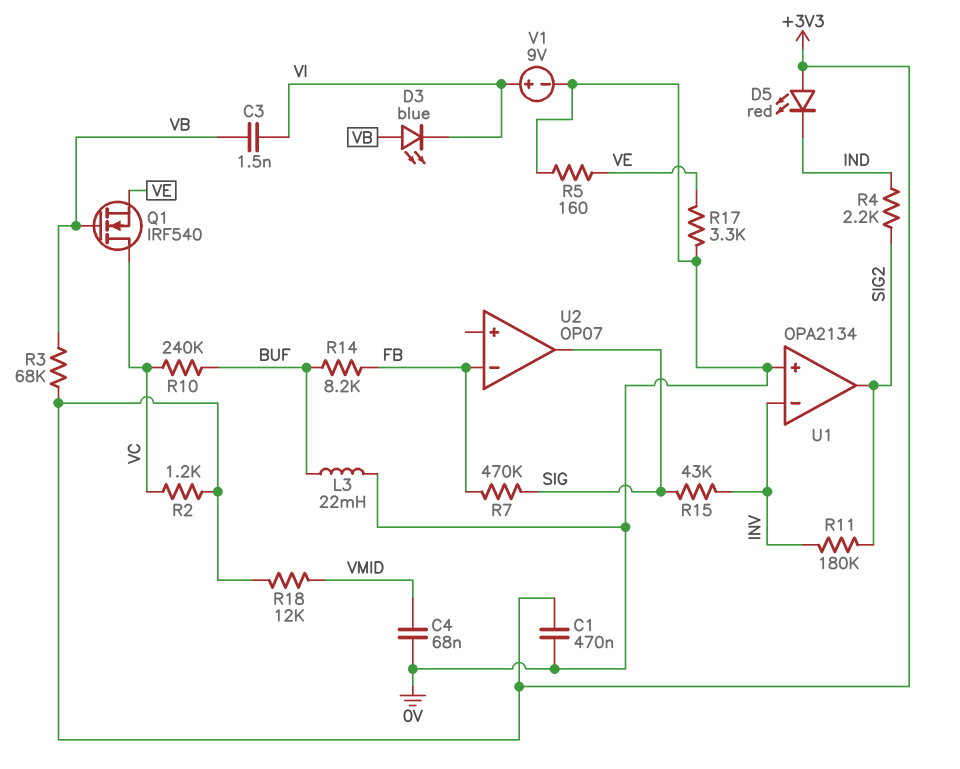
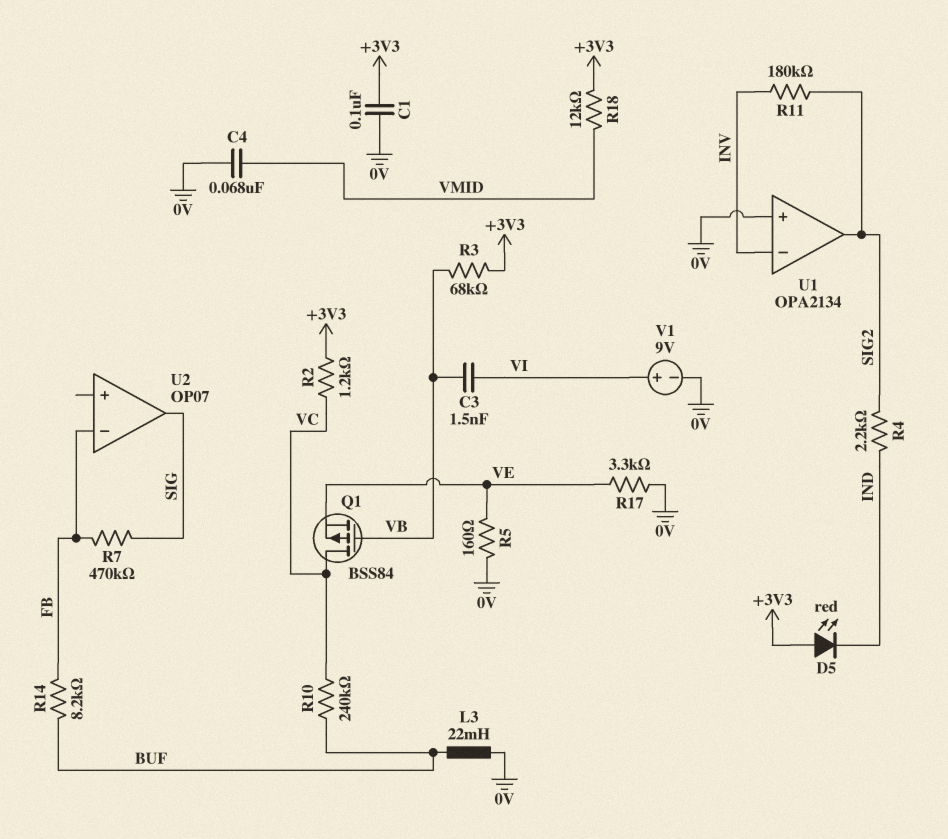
C1: 470nF (+3V3, 0V) -> 100nF (+3V3, 0V)
D3: LED blue (A VB, K VI) -> none
Q1: NMOS IRF540 (G VB, D VC, S VE) -> PMOS BSS84 (G VB, D VC, S VE)
R15: 43k (INV, SIG) -> none

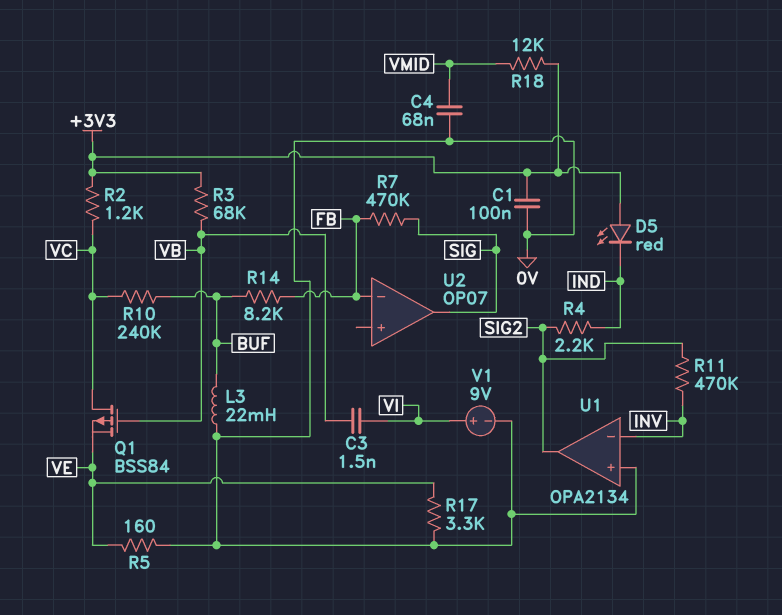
R11: 180k (INV, SIG2) -> 470k (INV, SIG2)

